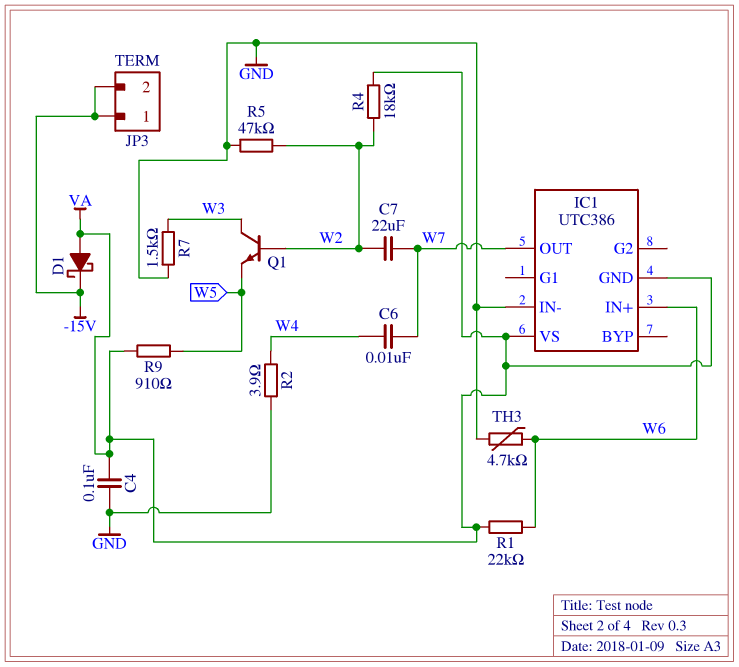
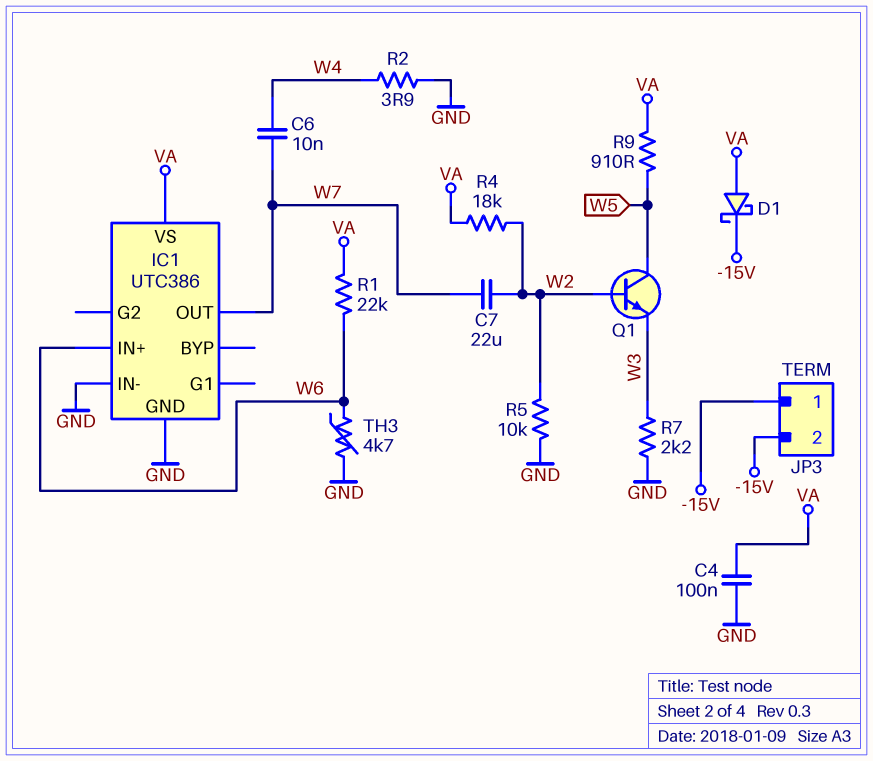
IC1 pin GND: VA -> GND
Q1: NPN (B W2, C W3, E W5) -> NPN (B W2, C W5, E W3)
R5: 47k (GND, W2) -> 10k (GND, W2)
R7: 1.5k (GND, W3) -> 2.2k (GND, W3)

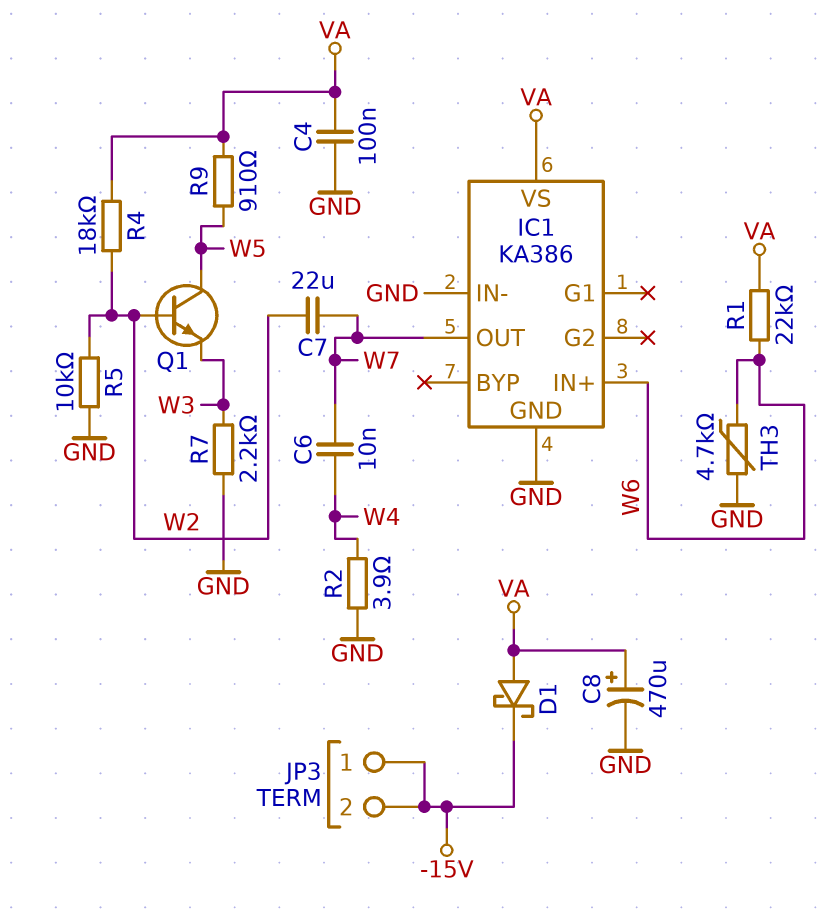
C8: none -> 470uF (plus VA, minus GND)
IC1: UTC386 -> KA386

